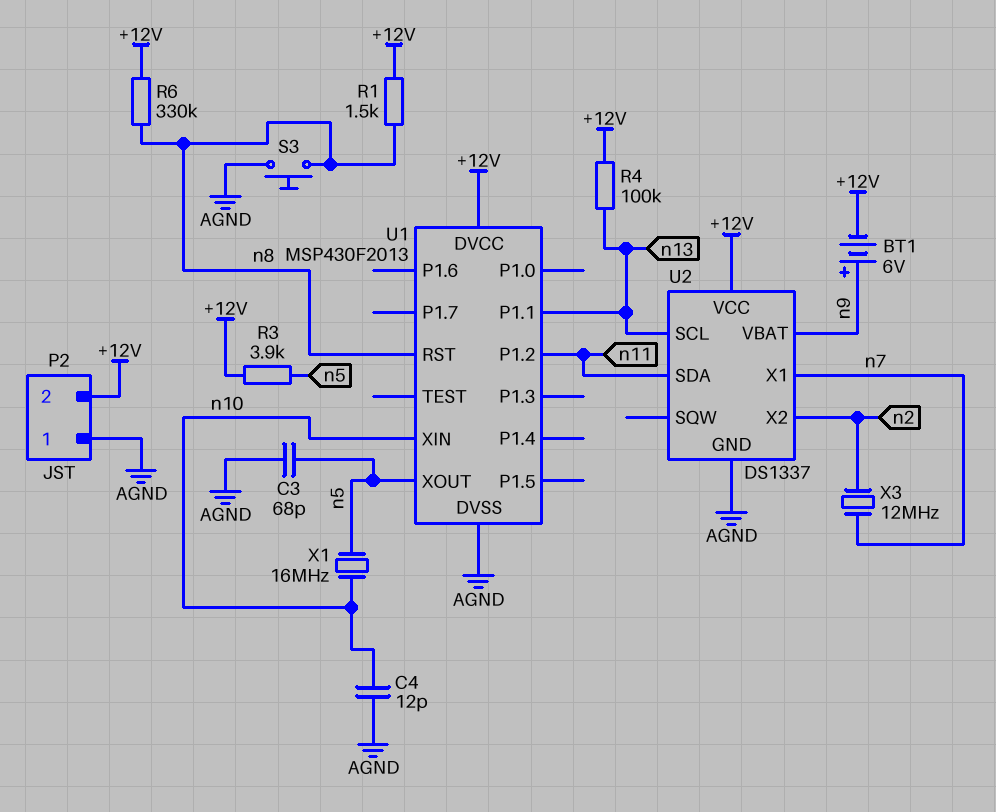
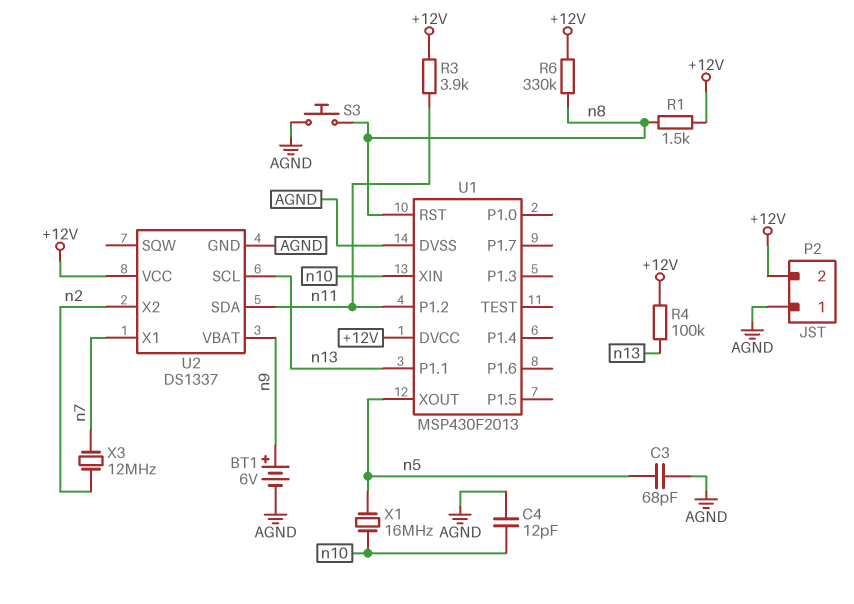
BT1: 6V (plus n9, minus +12V) -> 6V (plus n9, minus AGND)
R3: 3.9k (+12V, n5) -> 3.9k (+12V, n11)

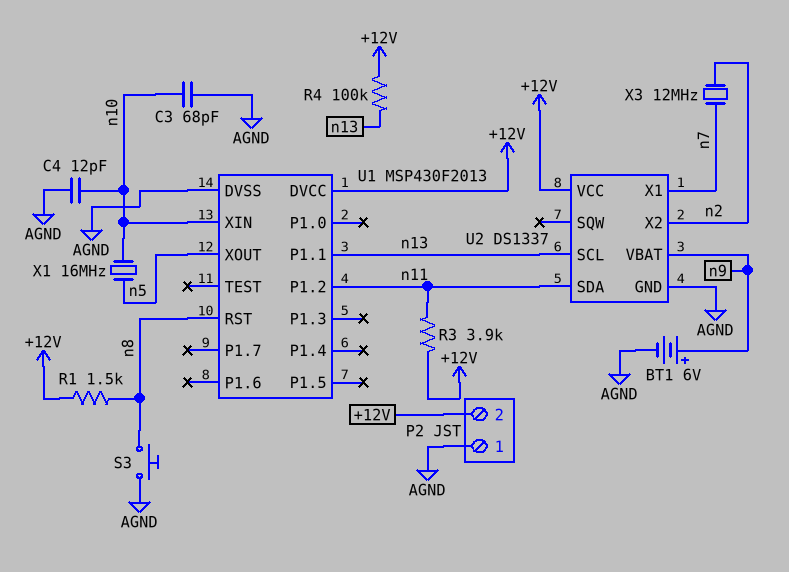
C3: 68pF (AGND, n5) -> 68pF (AGND, n10)
R6: 330k (+12V, n8) -> none

